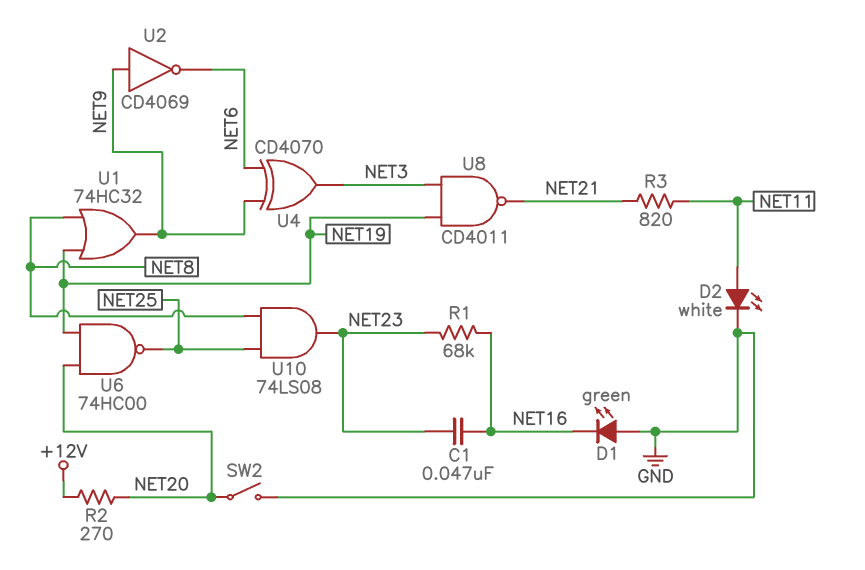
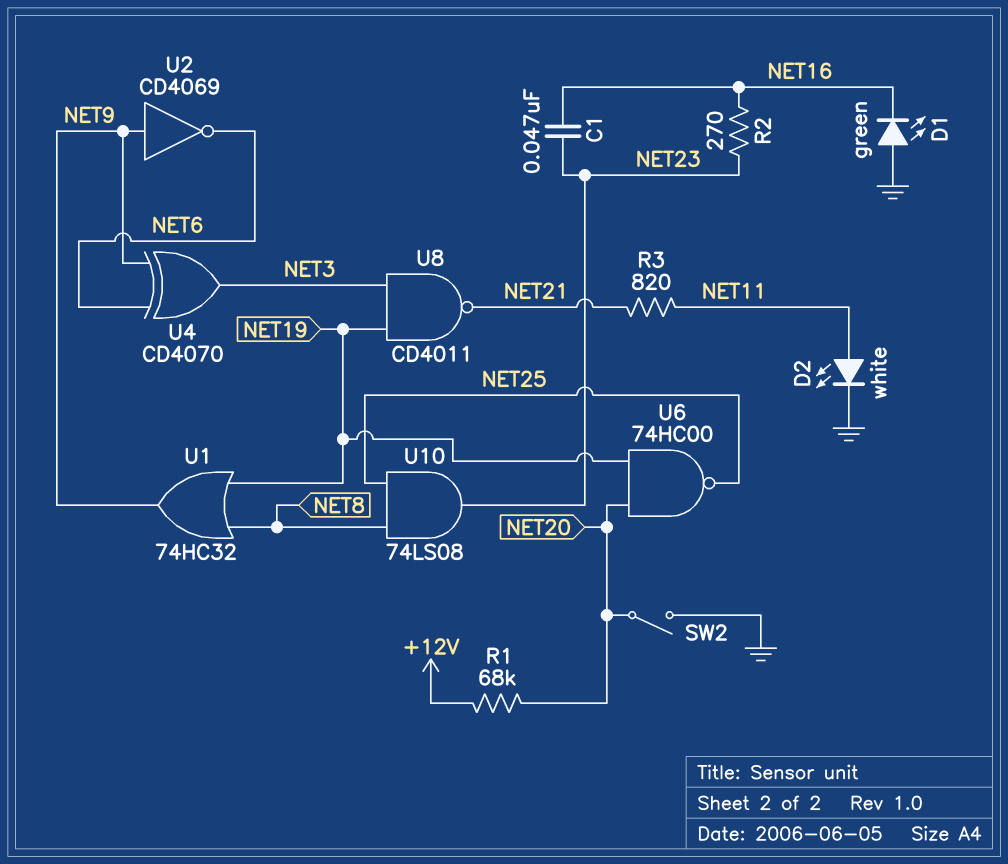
R1: 68k (NET16, NET23) -> 68k (+12V, NET20)
R2: 270 (+12V, NET20) -> 270 (NET16, NET23)

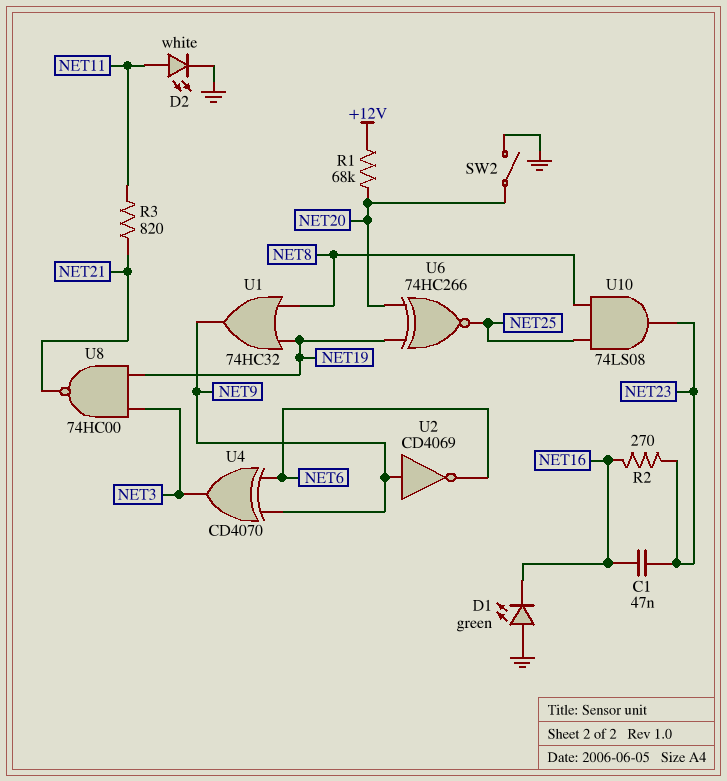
U6: NAND 74HC00 (in NET19, in NET20, out NET25) -> XNOR 74HC266 (in NET19, in NET20, out NET25)
U8: NAND CD4011 (in NET3, in NET19, out NET21) -> NAND 74HC00 (in NET3, in NET19, out NET21)

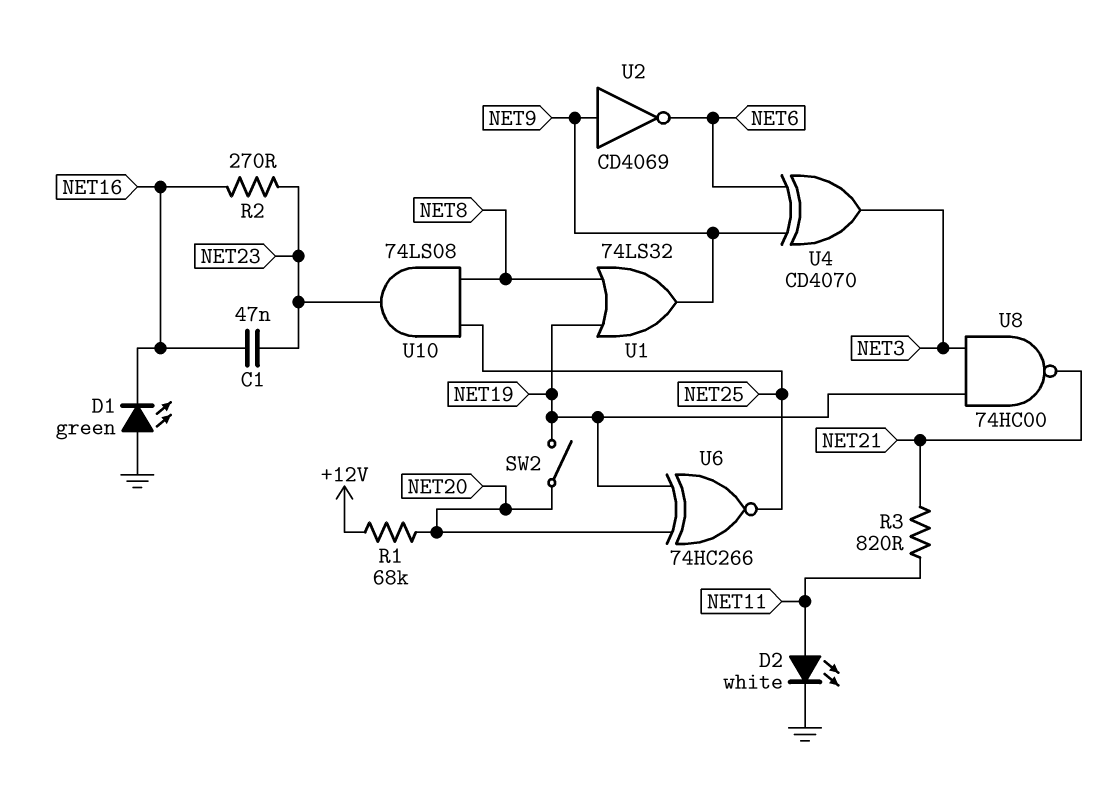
SW2: switch (GND, NET20) -> switch (NET19, NET20)
U1: OR 74HC32 (in NET8, in NET19, out NET9) -> OR 74LS32 (in NET8, in NET19, out NET9)

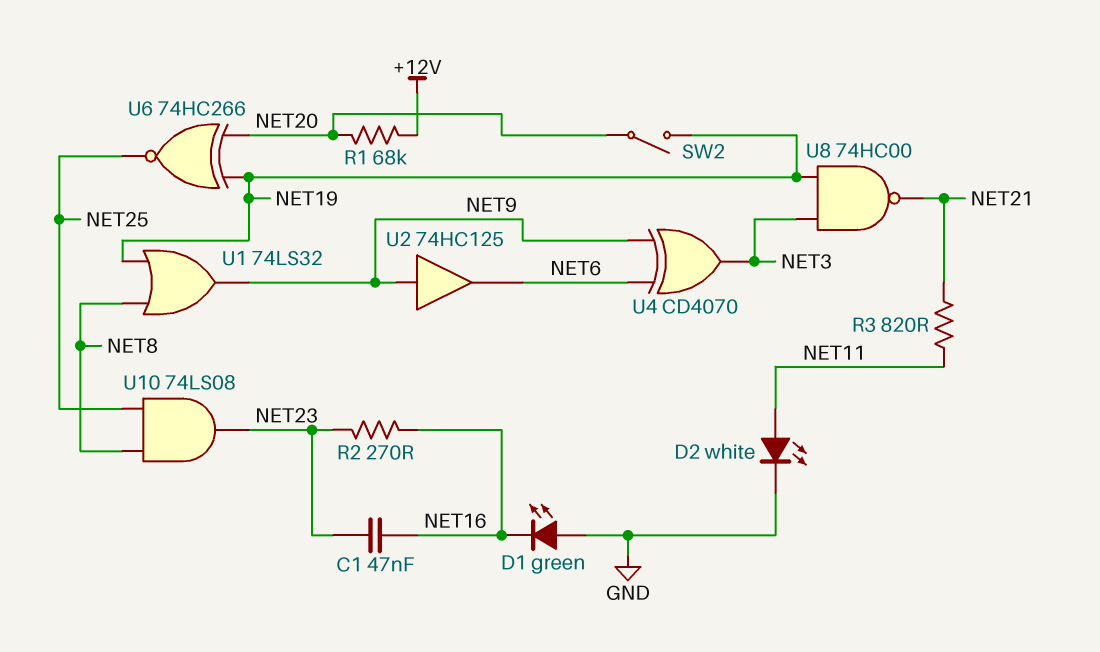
U2: NOT CD4069 (in NET9, out NET6) -> buffer 74HC125 (in NET9, out NET6)

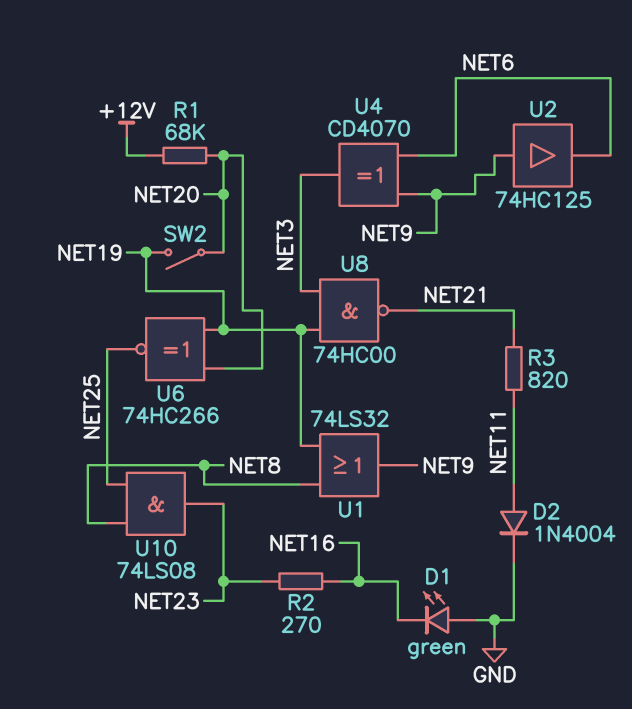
C1: 47nF (NET16, NET23) -> none
D2: LED white (A NET11, K GND) -> diode 1N4004 (A NET11, K GND)

